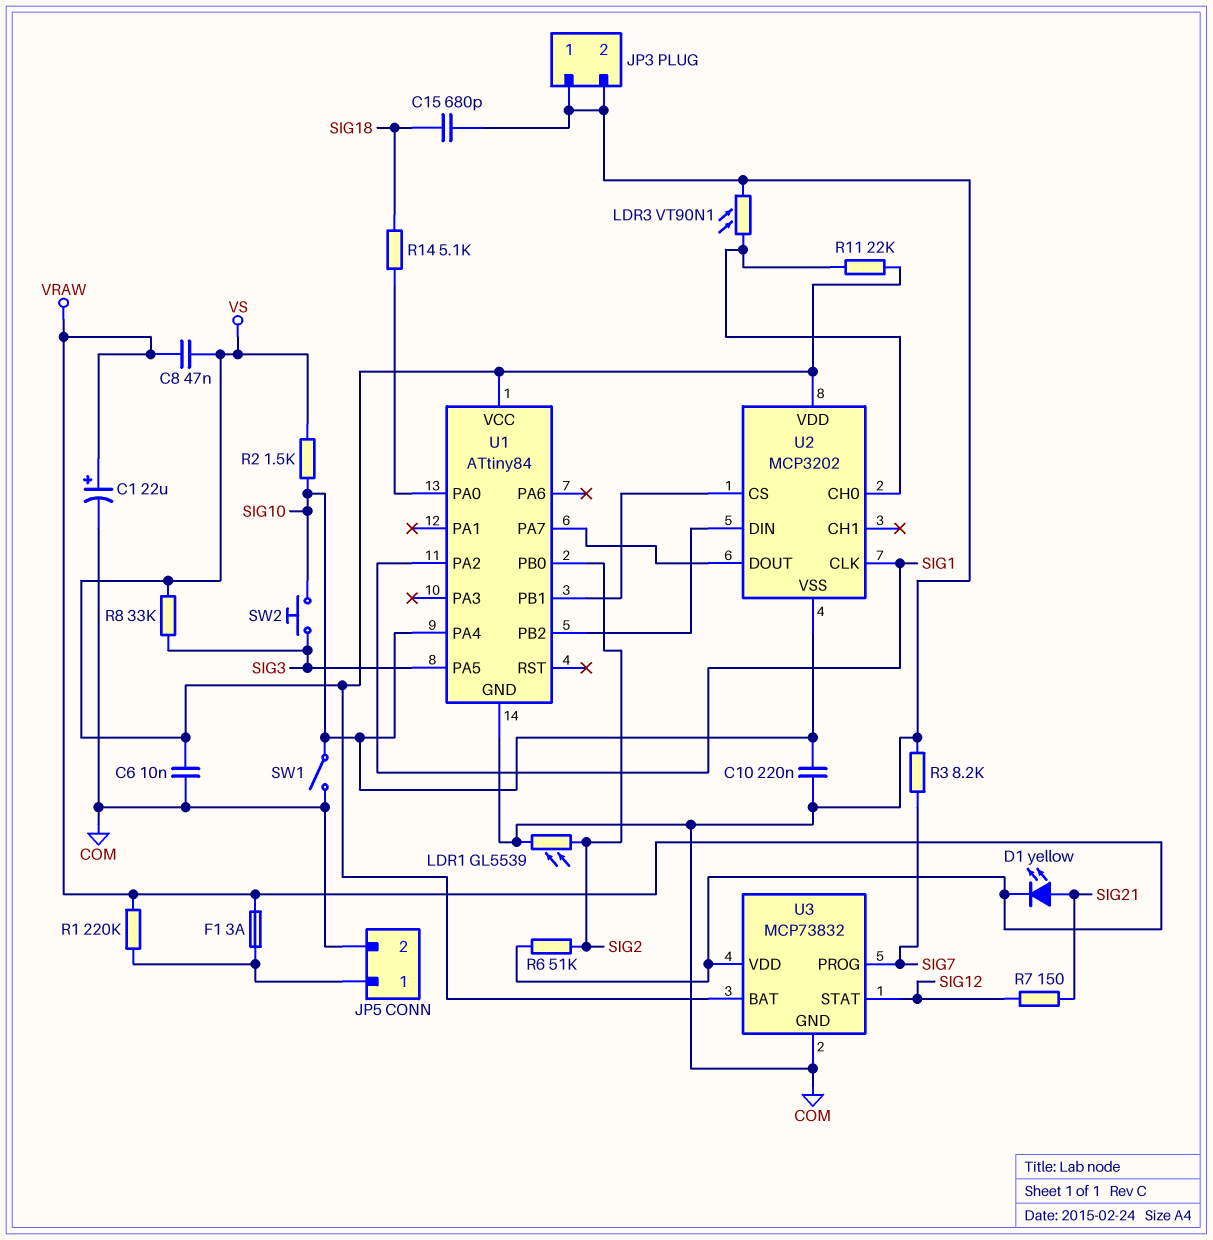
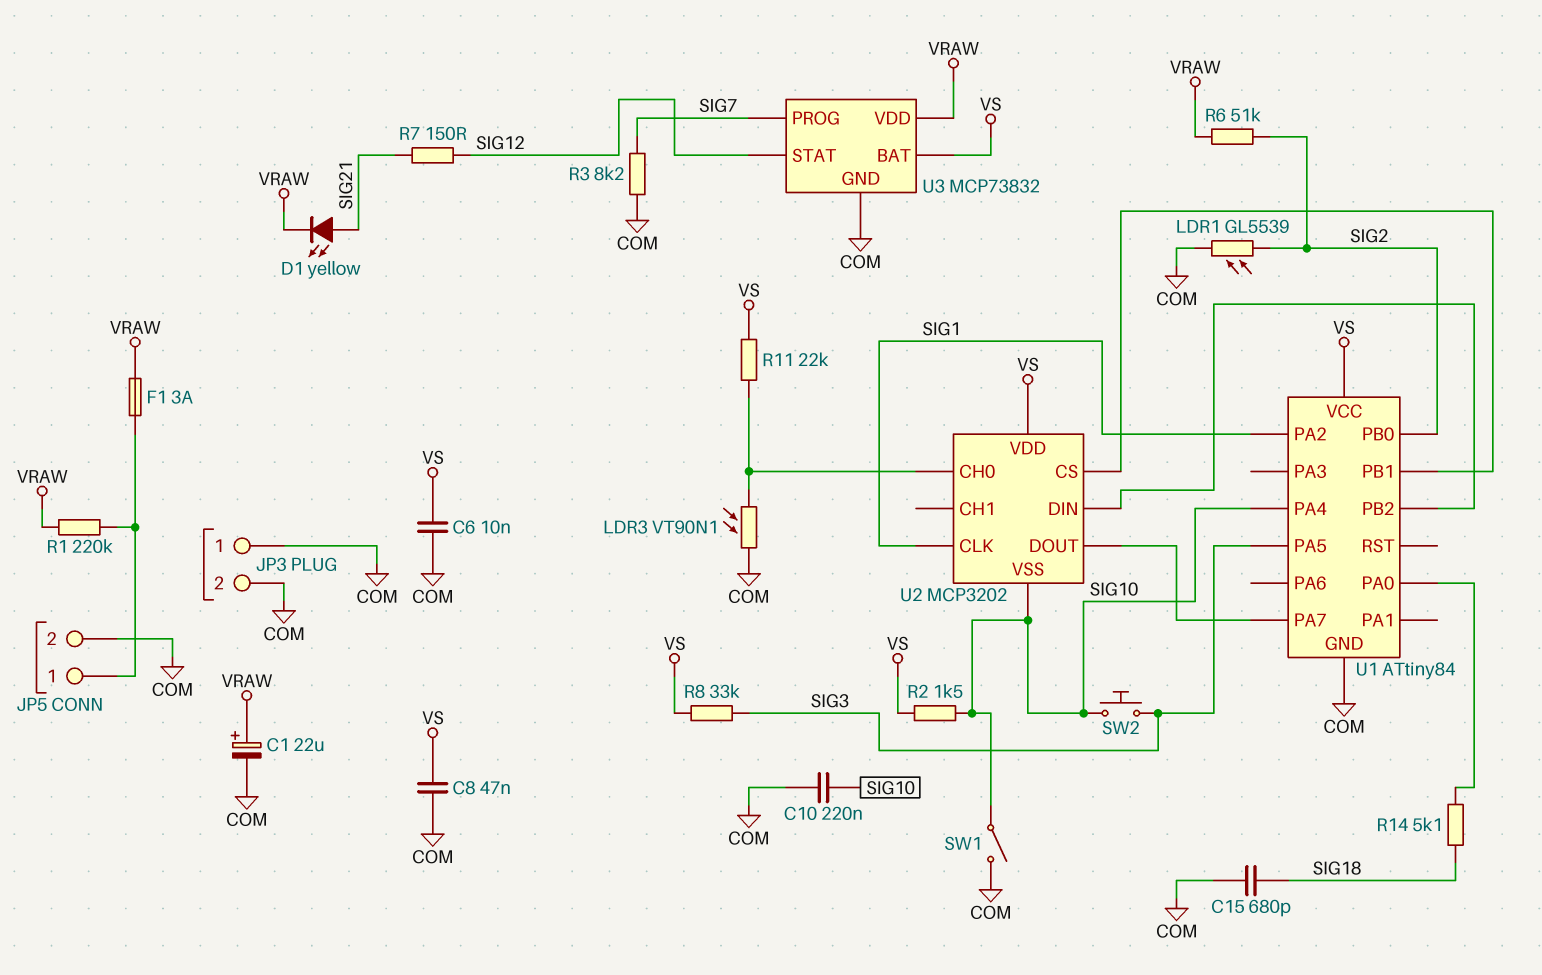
C8: 47nF (VRAW, VS) -> 47nF (COM, VS)

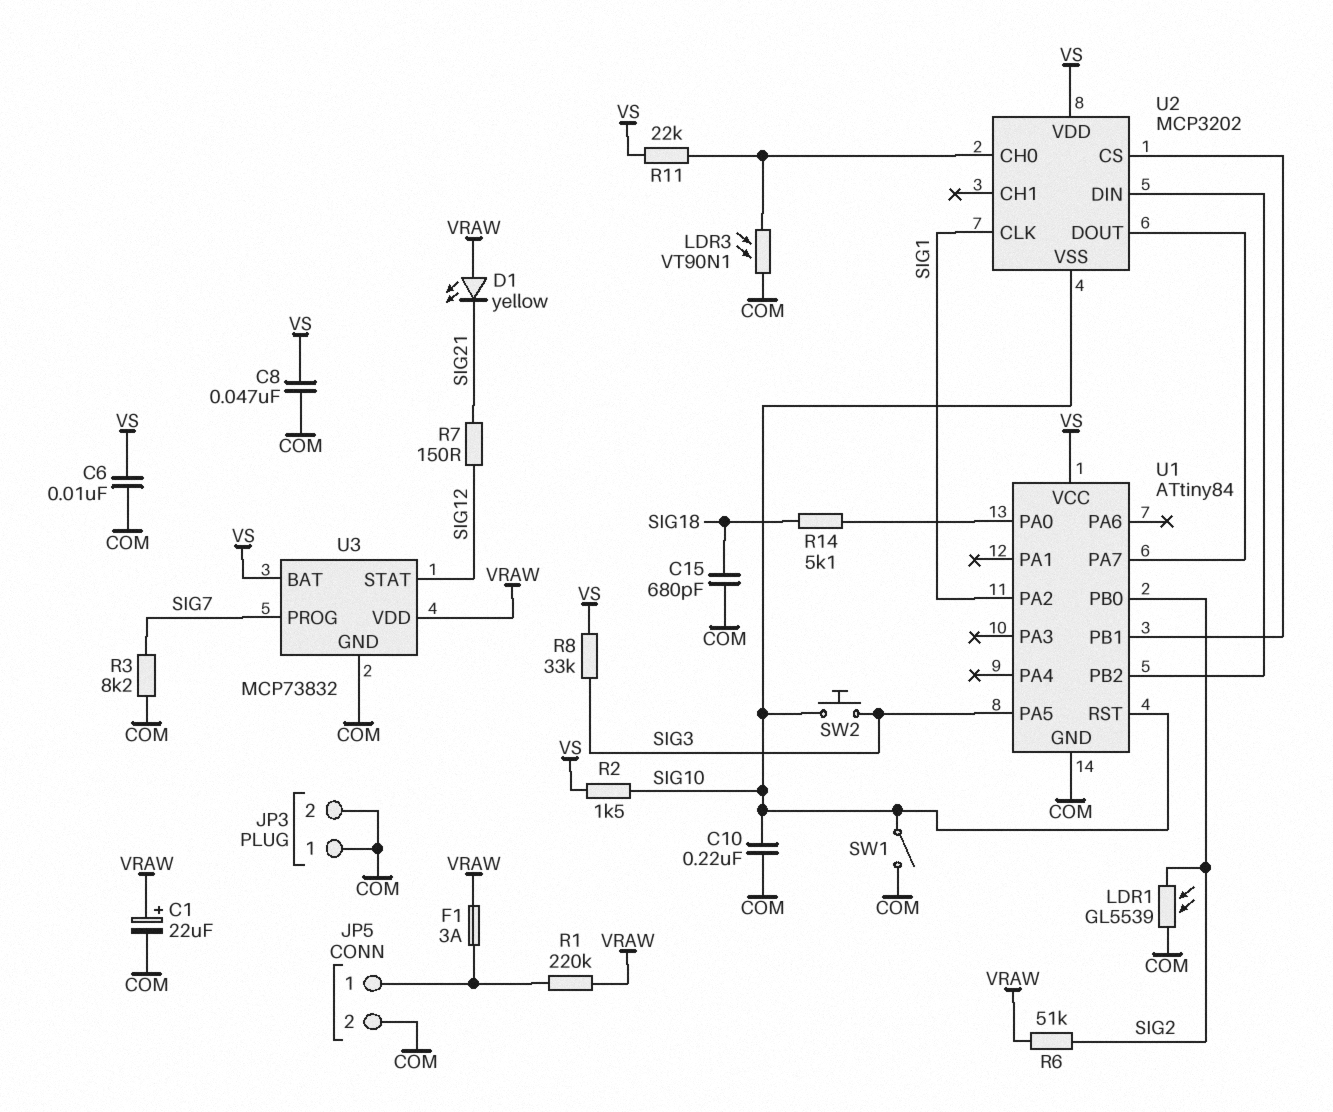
D1: LED yellow (A SIG21, K VRAW) -> LED yellow (A VRAW, K SIG21)
U1 pin PA4: SIG10 -> none
U1 pin RST: none -> SIG10

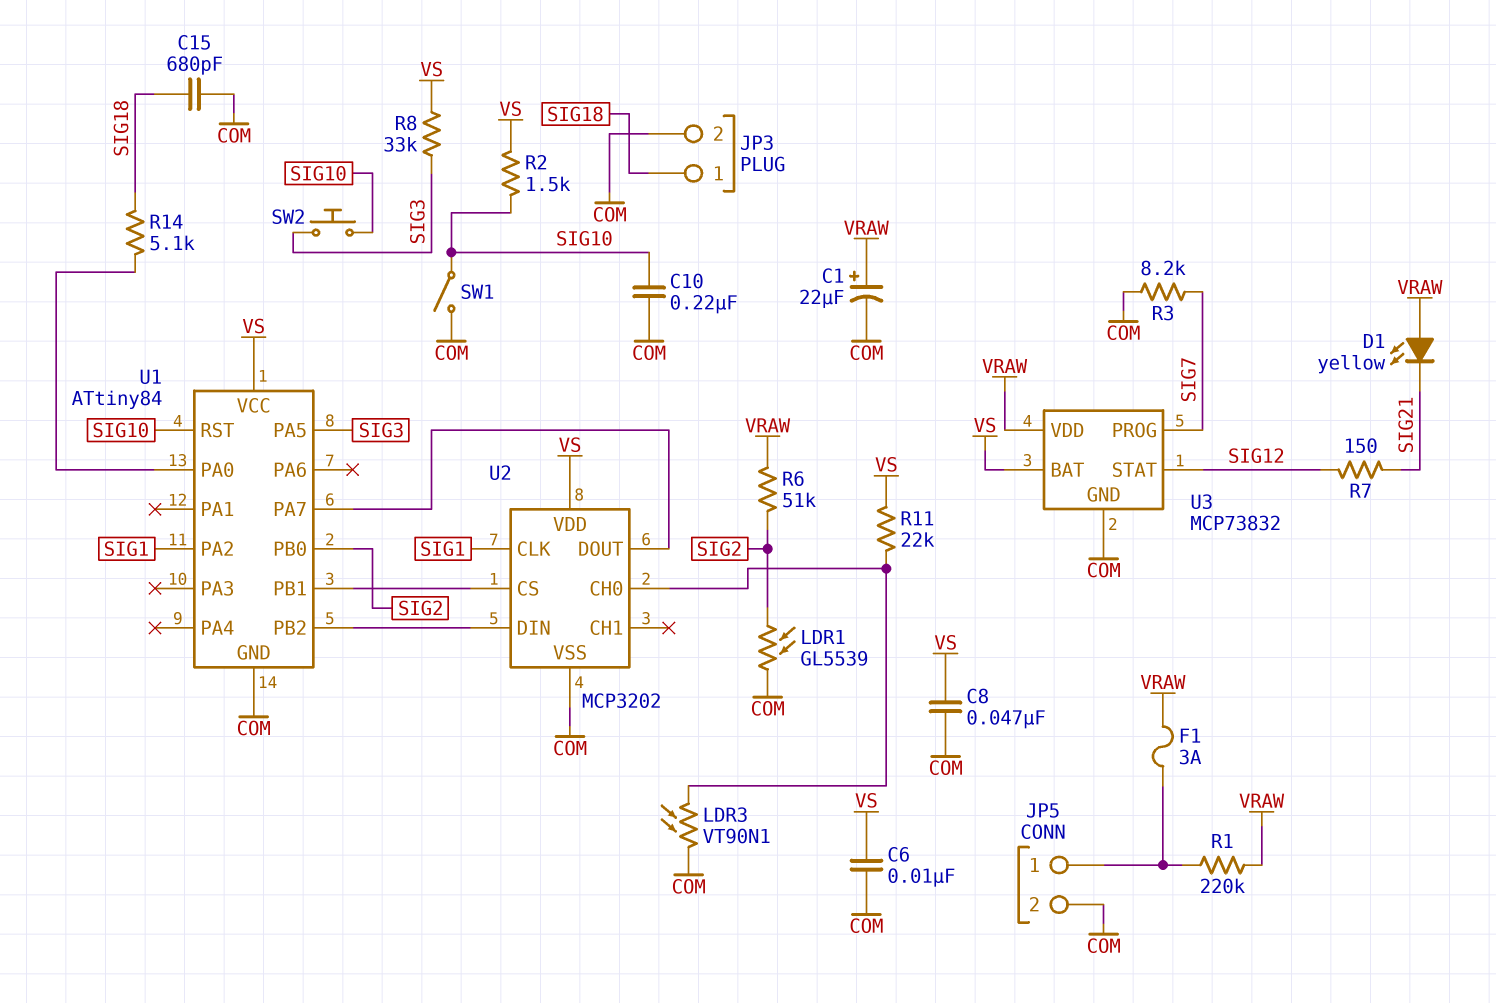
JP3 pin 1: COM -> SIG18
U2 pin VSS: SIG10 -> COM

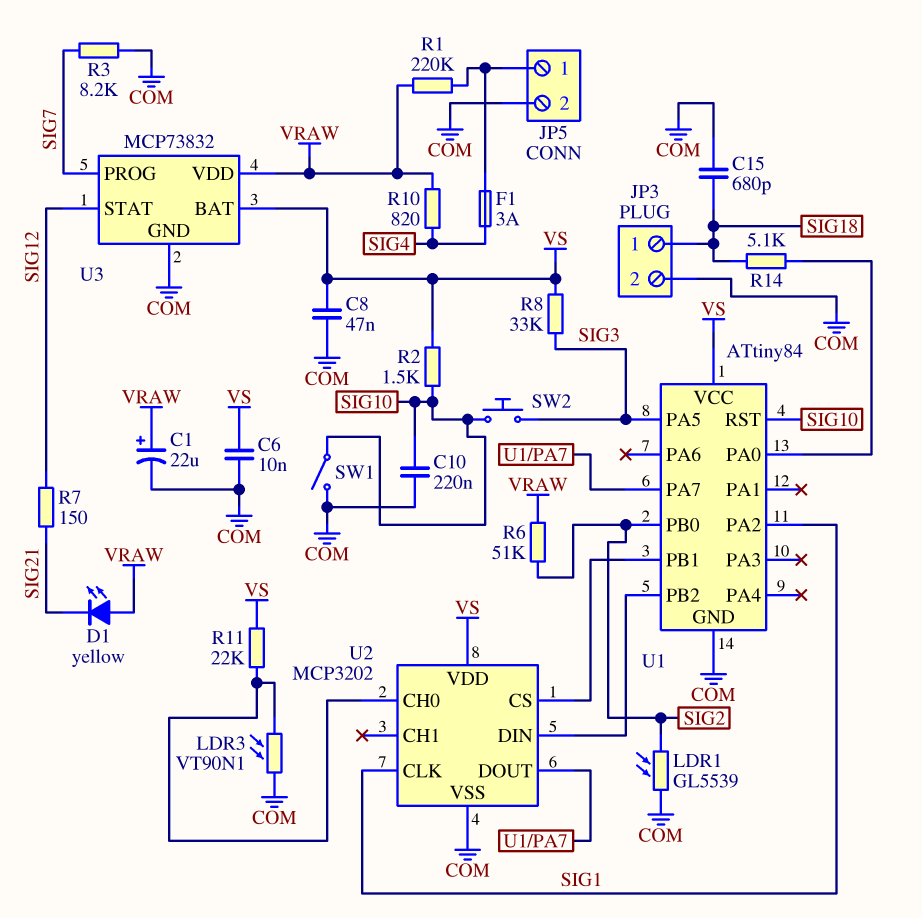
F1: 3A (JP5/1, VRAW) -> 3A (JP5/1, SIG4)
R10: none -> 820 (SIG4, VRAW)

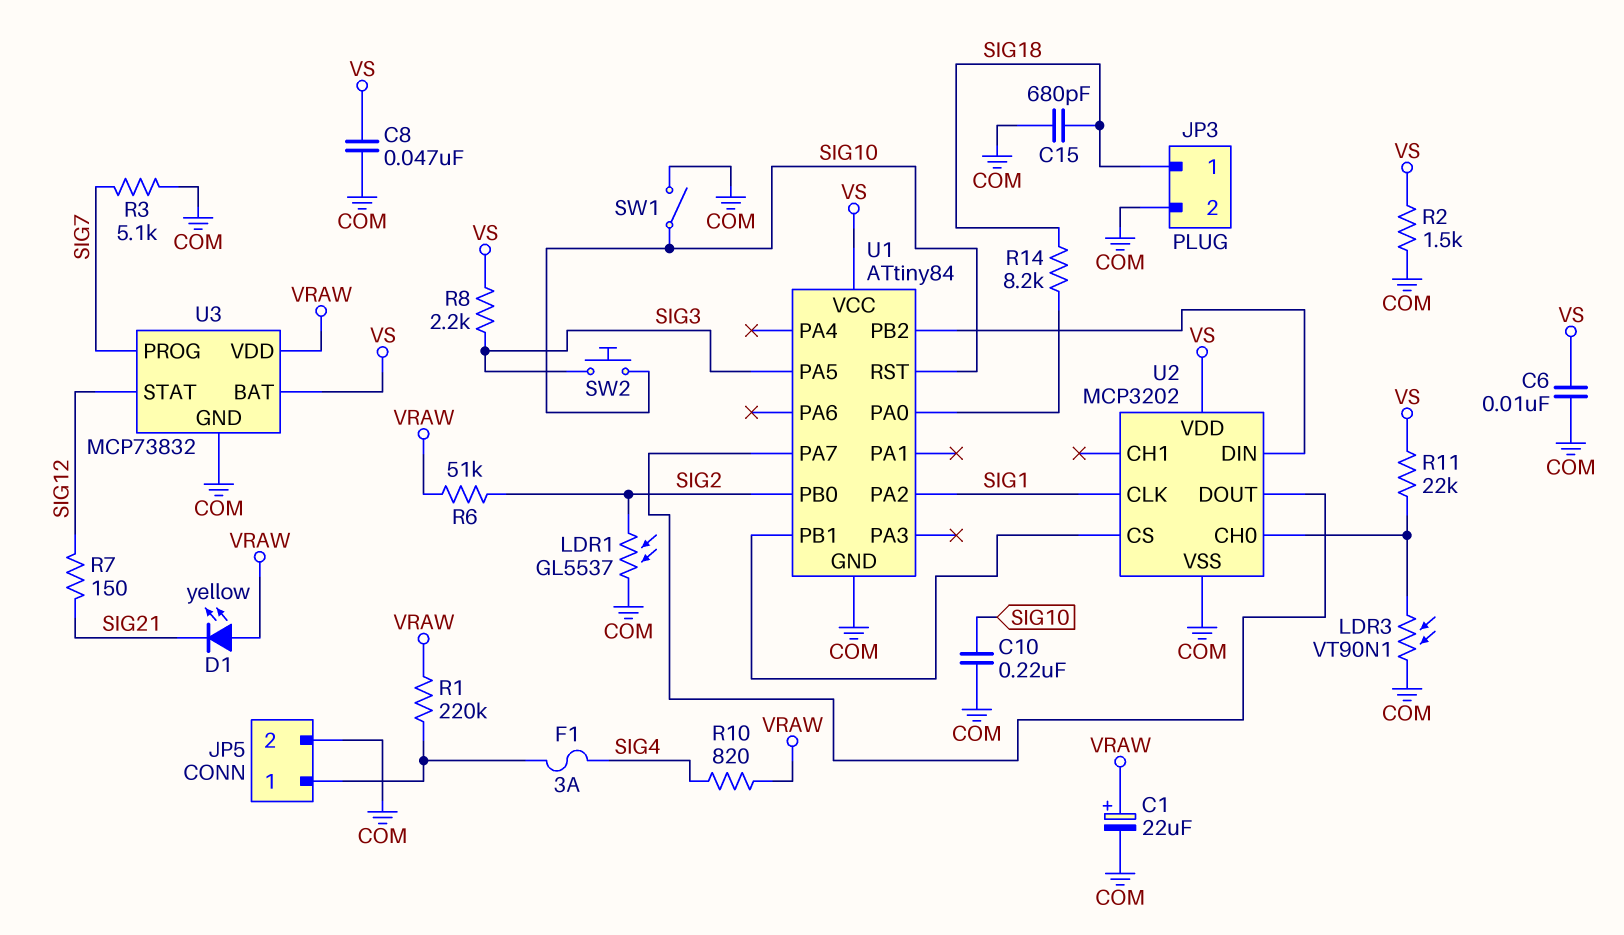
LDR1: GL5539 (COM, SIG2) -> GL5537 (COM, SIG2)
R2: 1.5k (SIG10, VS) -> 1.5k (COM, VS)
R3: 8.2k (COM, SIG7) -> 5.1k (COM, SIG7)
R8: 33k (SIG3, VS) -> 2.2k (SIG3, VS)
R14: 5.1k (SIG18, U1/PA0) -> 8.2k (SIG18, U1/PA0)

